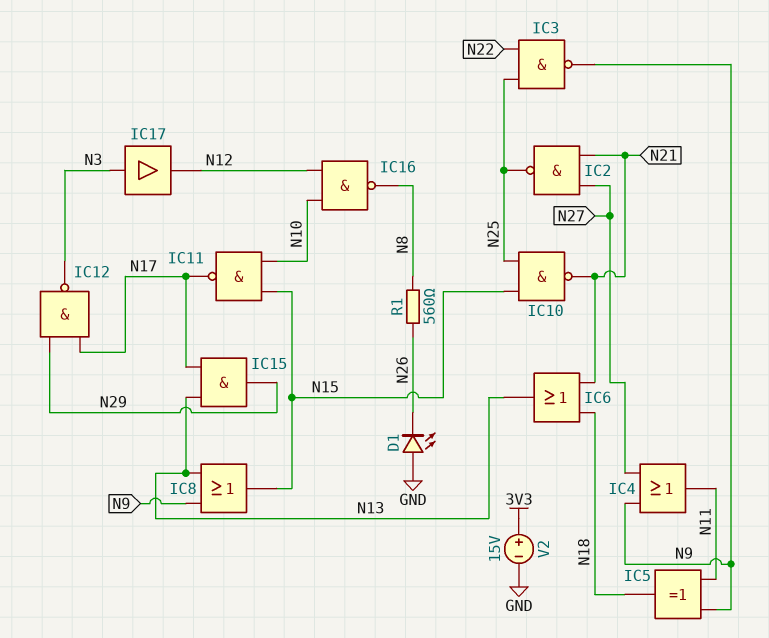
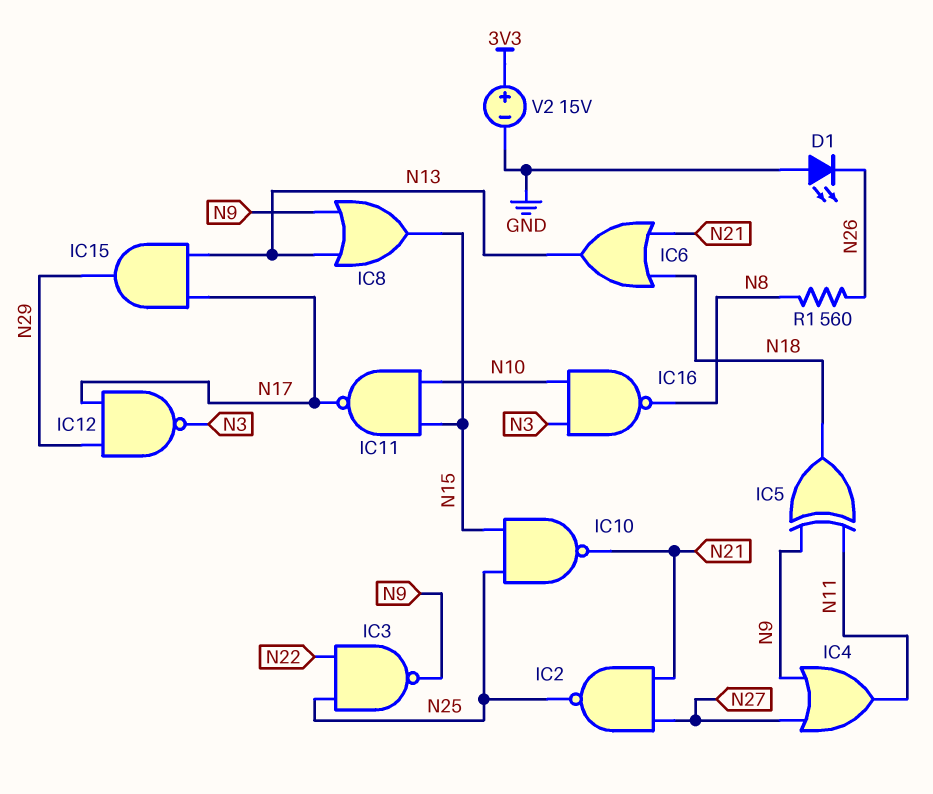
IC16: NAND (in N10, in N12, out N8) -> NAND (in N3, in N10, out N8)
IC17: buffer (in N3, out N12) -> none

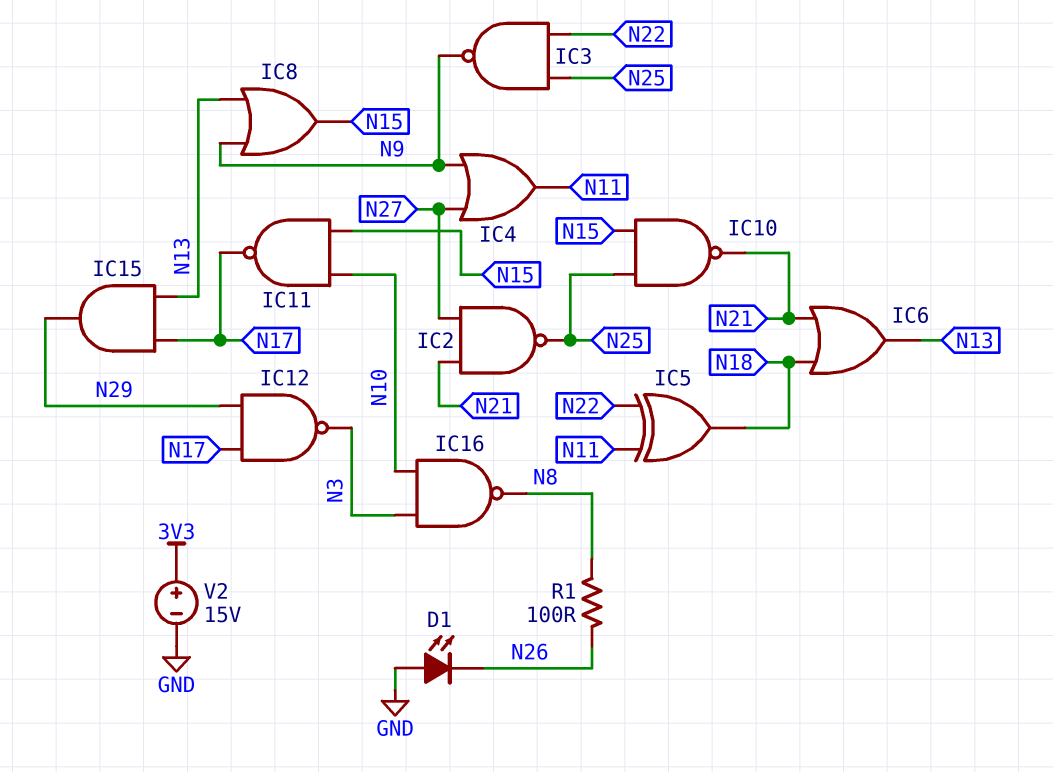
IC5: XOR (in N9, in N11, out N18) -> XOR (in N11, in N22, out N18)
R1: 560 (N8, N26) -> 100 (N8, N26)

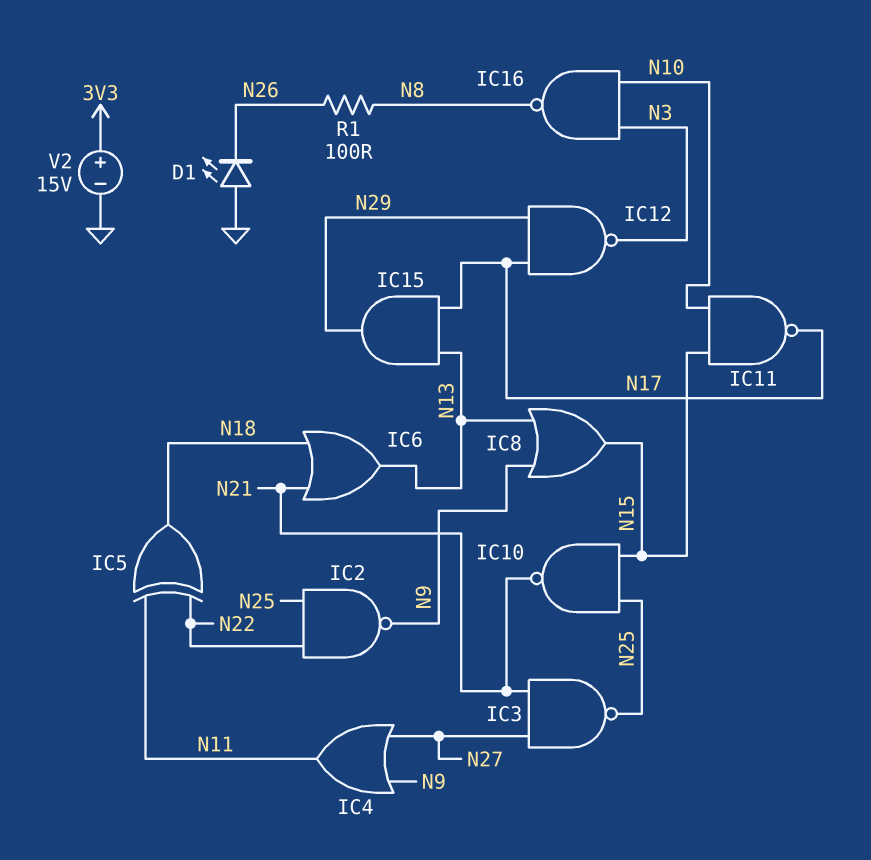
IC2: NAND (in N21, in N27, out N25) -> NAND (in N22, in N25, out N9)
IC3: NAND (in N22, in N25, out N9) -> NAND (in N21, in N27, out N25)

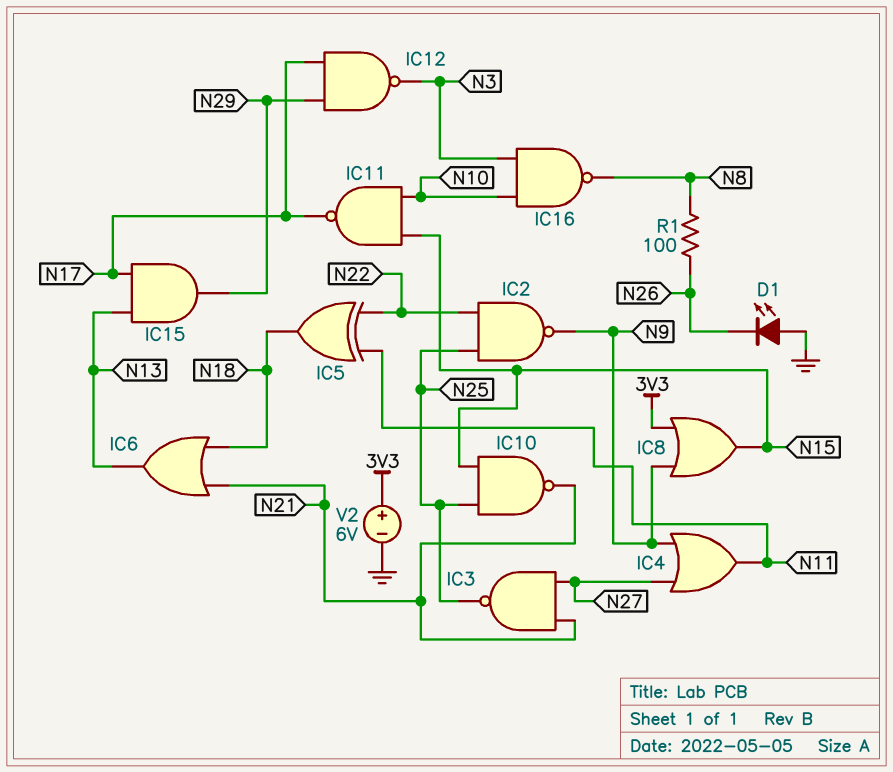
IC8: OR (in N9, in N13, out N15) -> OR (in 3V3, in N9, out N15)
V2: 15V (plus 3V3, minus GND) -> 6V (plus 3V3, minus GND)

